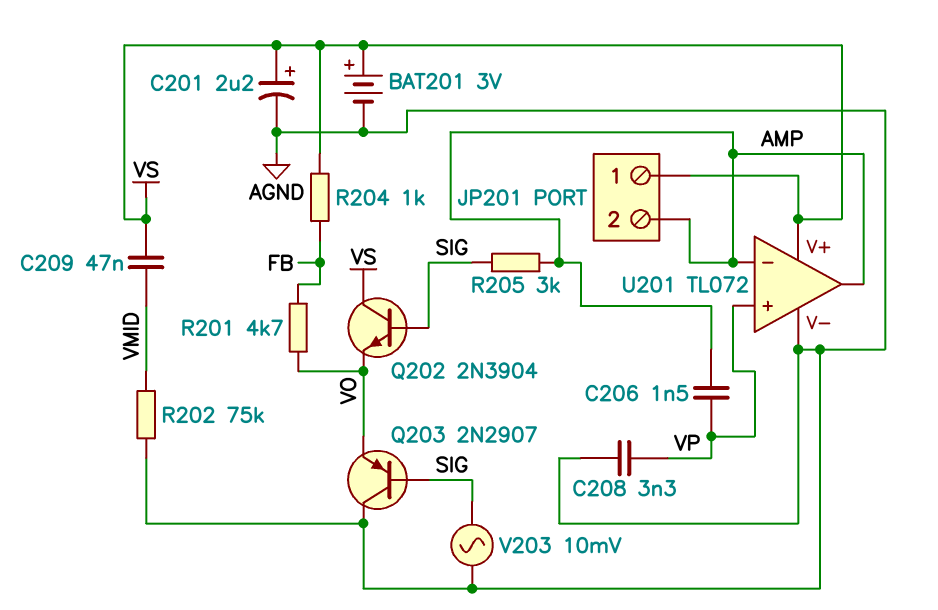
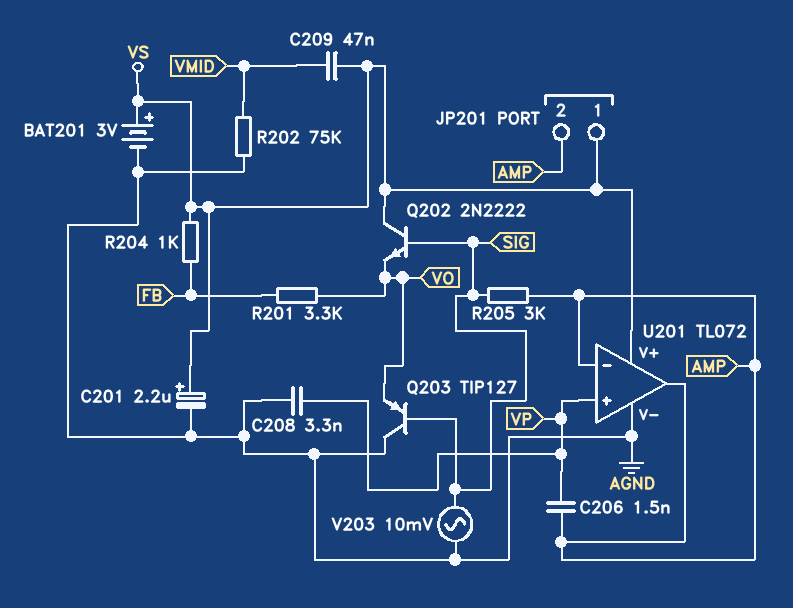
Q202: NPN 2N3904 (B SIG, C VS, E VO) -> NPN 2N2222 (B SIG, C VS, E VO)
Q203: PNP 2N2907 (B SIG, C AGND, E VO) -> PNP TIP127 (B SIG, C AGND, E VO)
R201: 4.7k (FB, VO) -> 3.3k (FB, VO)

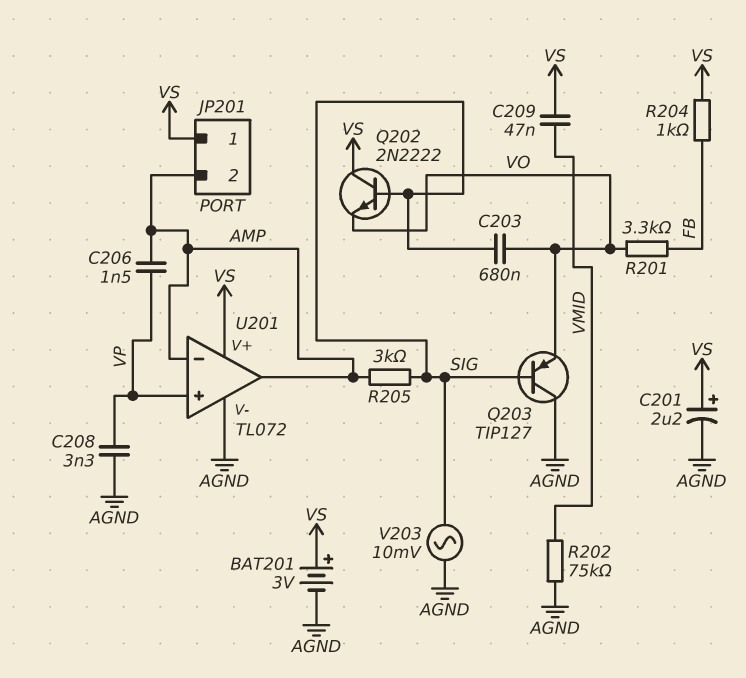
C203: none -> 680nF (SIG, VO)

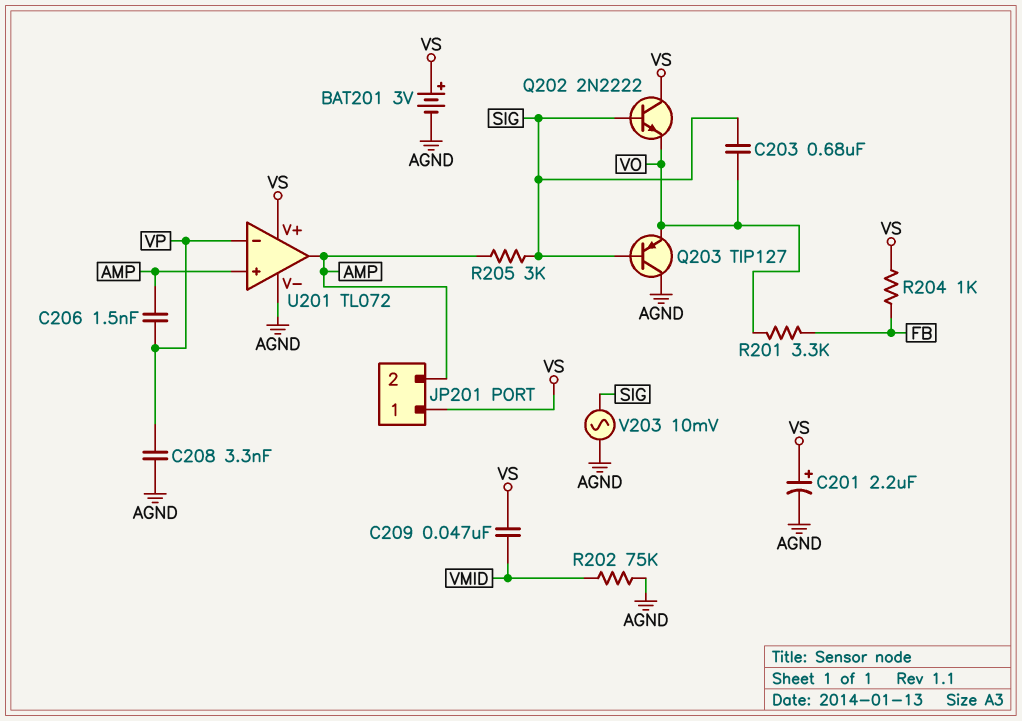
U201 pin in+: VP -> AMP
U201 pin in-: AMP -> VP

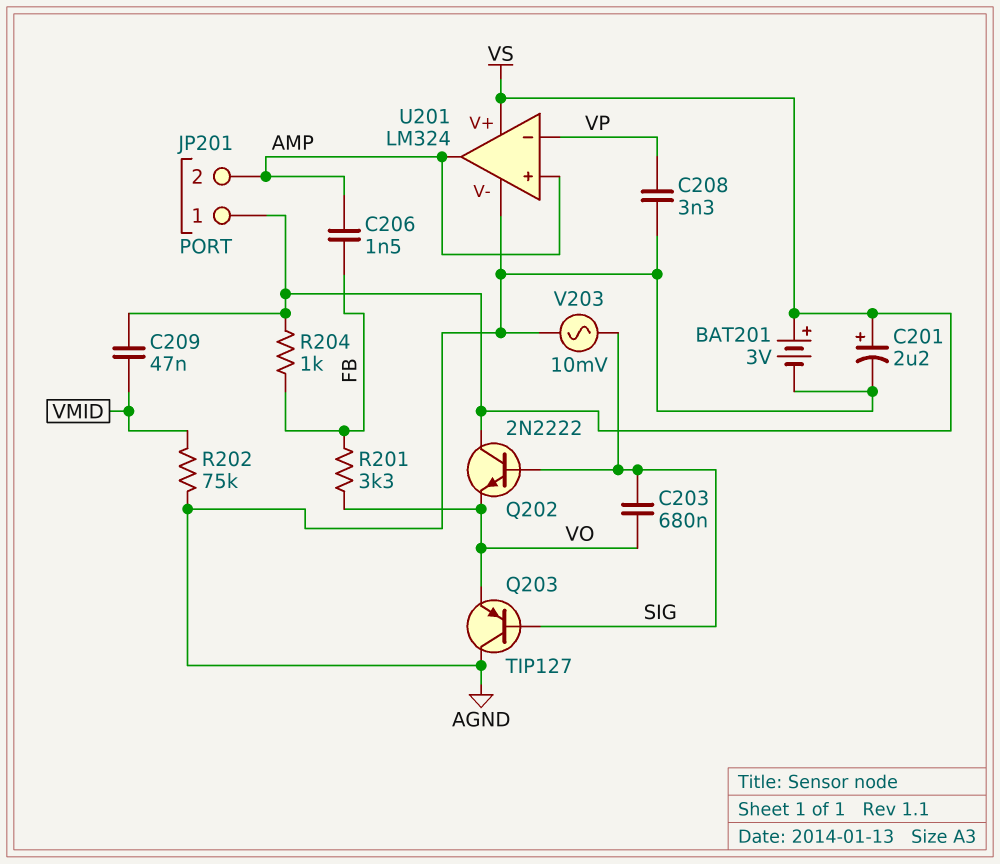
C206: 1.5nF (AMP, VP) -> 1.5nF (AMP, FB)
R205: 3k (AMP, SIG) -> none
U201: TL072 -> LM324

